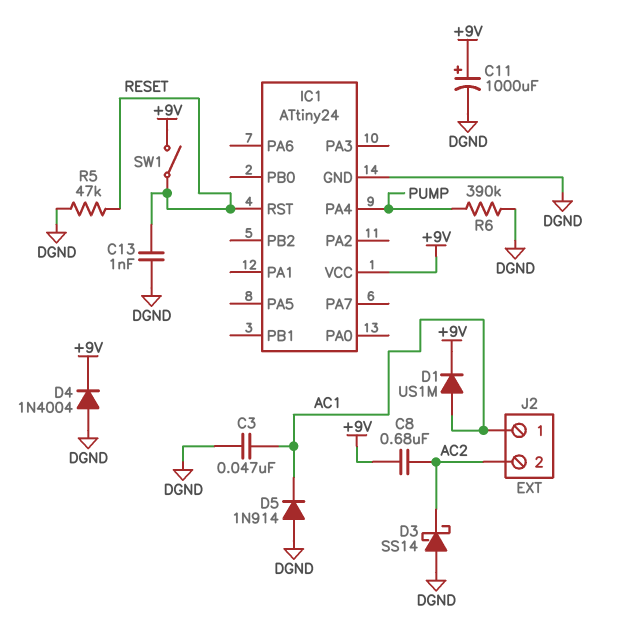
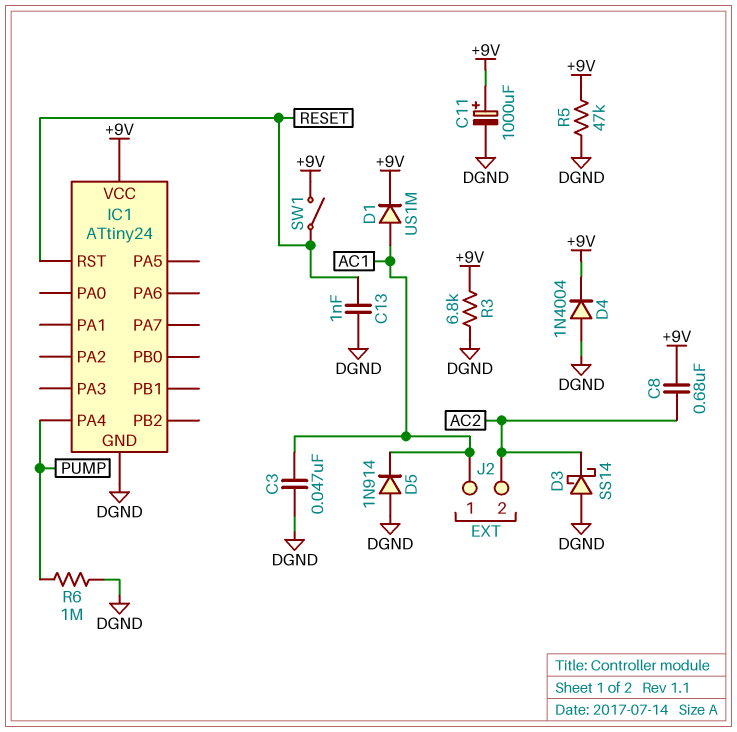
R3: none -> 6.8k (+9V, DGND)
R5: 47k (DGND, RESET) -> 47k (+9V, DGND)
R6: 390k (DGND, PUMP) -> 1M (DGND, PUMP)

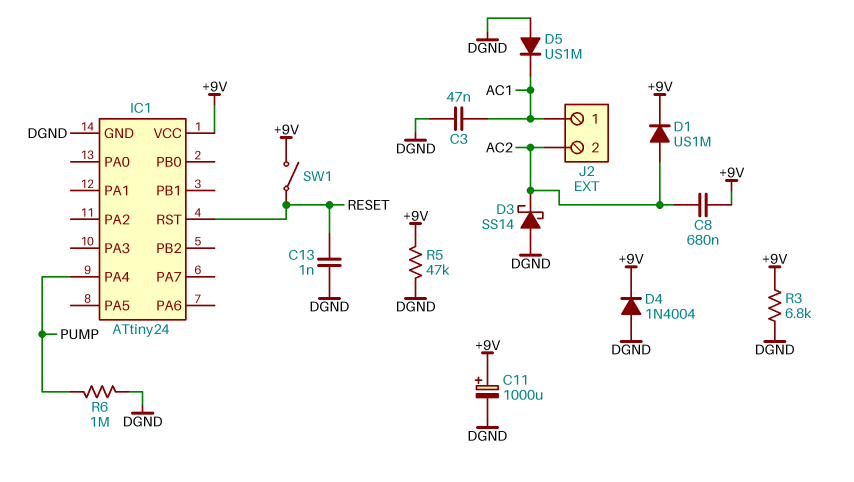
D1: diode US1M (A AC1, K +9V) -> diode US1M (A AC2, K +9V)
D5: diode 1N914 (A DGND, K AC1) -> diode US1M (A DGND, K AC1)

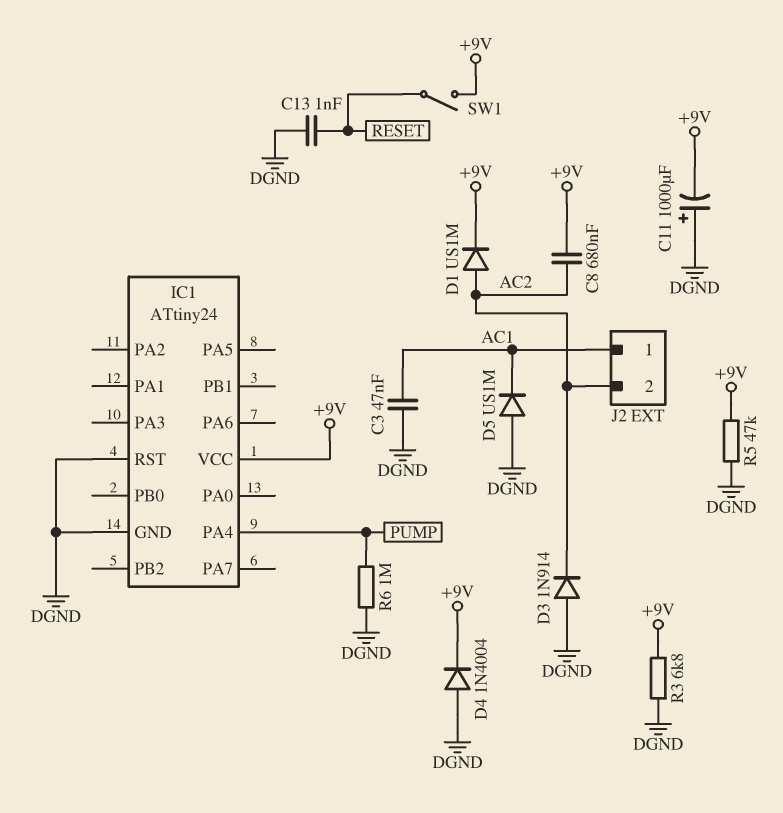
C11: 1000uF (plus +9V, minus DGND) -> 1000uF (plus DGND, minus +9V)
D3: schottky SS14 (A DGND, K AC2) -> diode 1N914 (A DGND, K AC2)
IC1 pin RST: RESET -> DGND

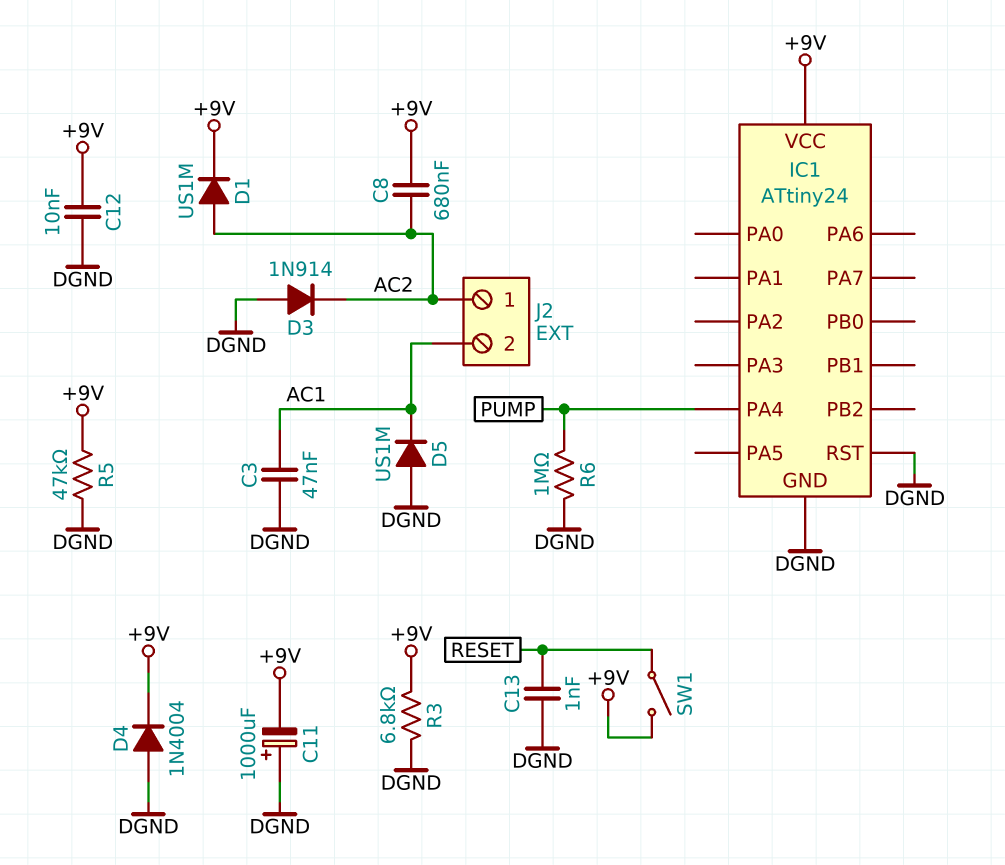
C12: none -> 10nF (+9V, DGND)
J2 pin 1: AC1 -> AC2
J2 pin 2: AC2 -> AC1

